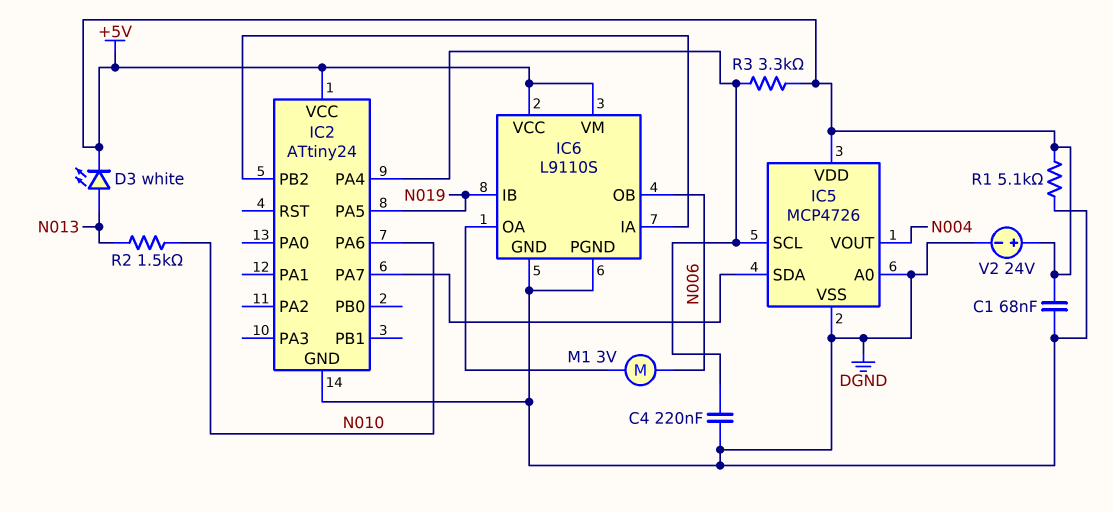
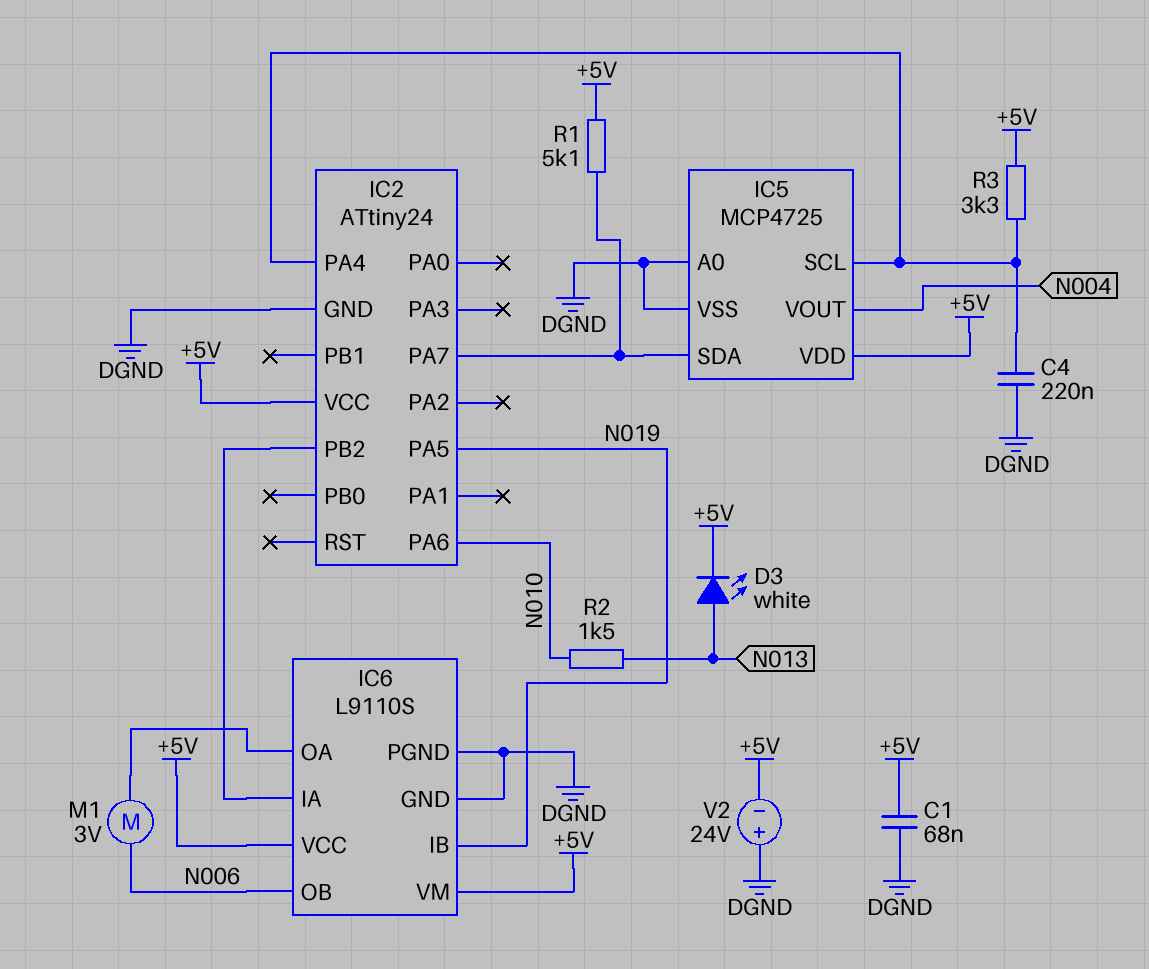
IC5: MCP4726 -> MCP4725
R1: 5.1k (+5V, DGND) -> 5.1k (+5V, IC2/PA7)
V2: 24V (plus +5V, minus DGND) -> 24V (plus DGND, minus +5V)

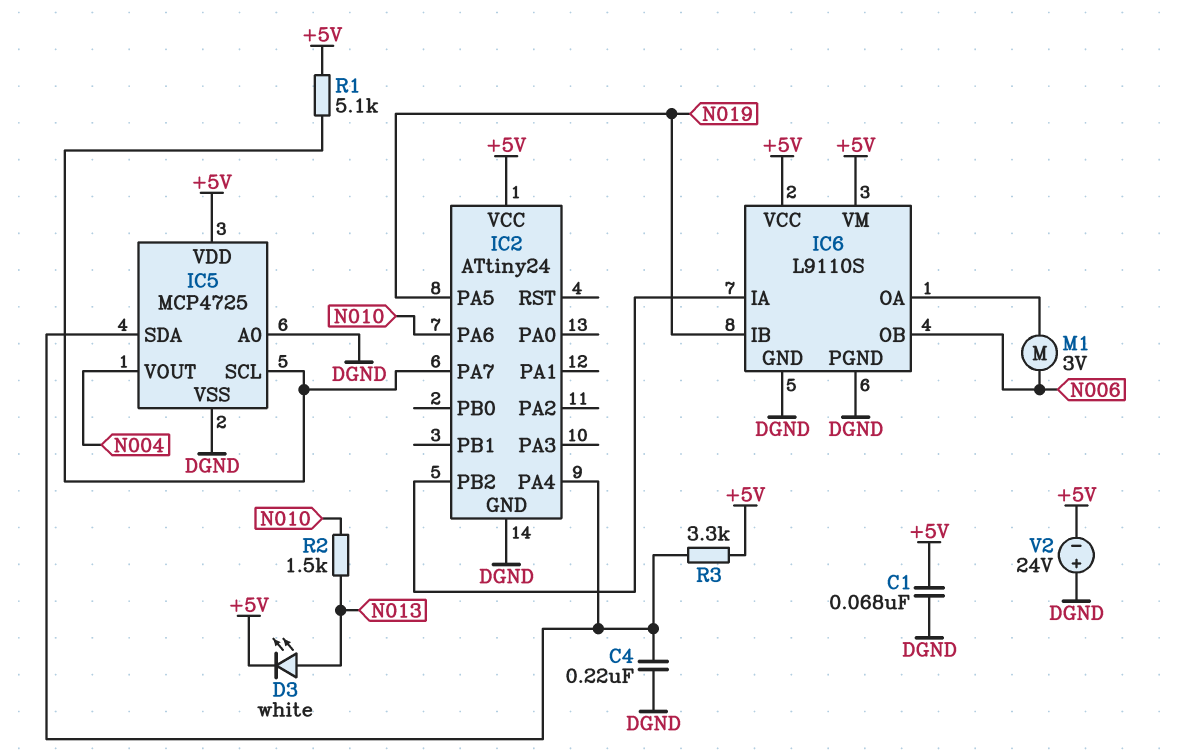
IC5 pin SCL: IC2/PA4 -> IC2/PA7
IC5 pin SDA: IC2/PA7 -> IC2/PA4

